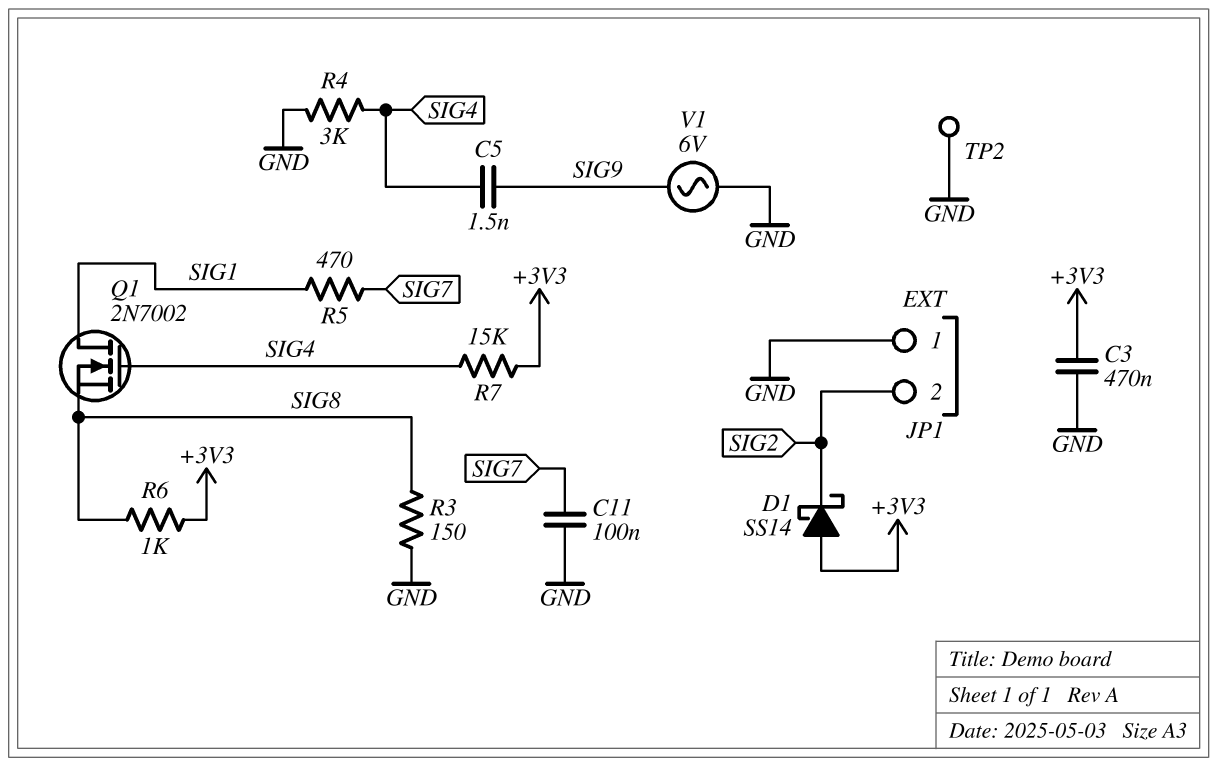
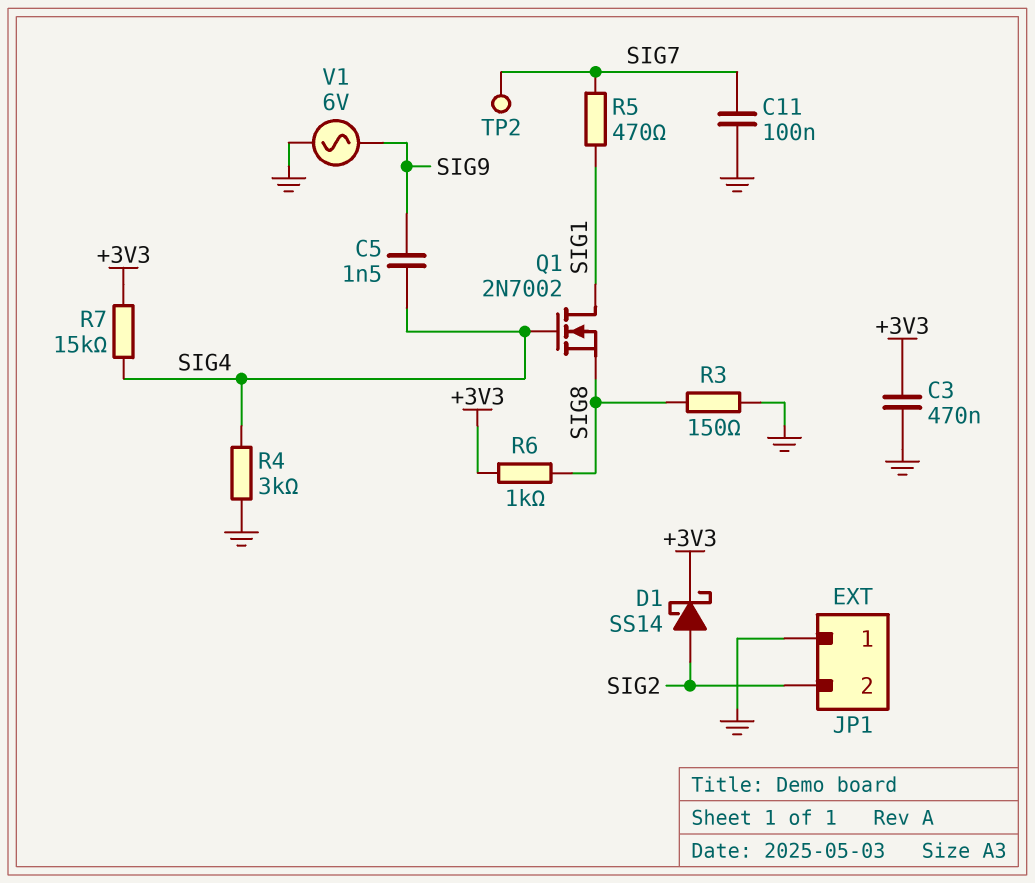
D1: schottky SS14 (A +3V3, K SIG2) -> schottky SS14 (A SIG2, K +3V3)
TP2: test point (GND) -> test point (SIG7)

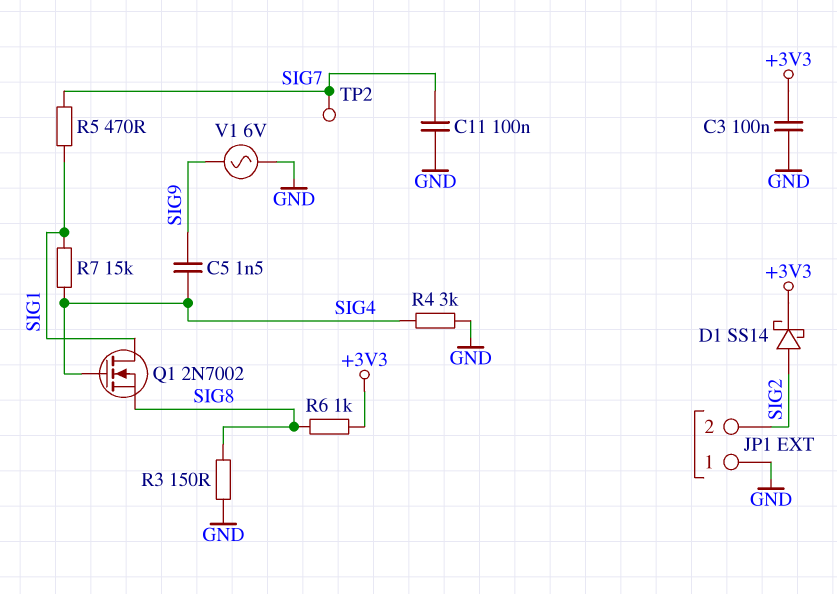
C3: 470nF (+3V3, GND) -> 100nF (+3V3, GND)
R7: 15k (+3V3, SIG4) -> 15k (SIG1, SIG4)

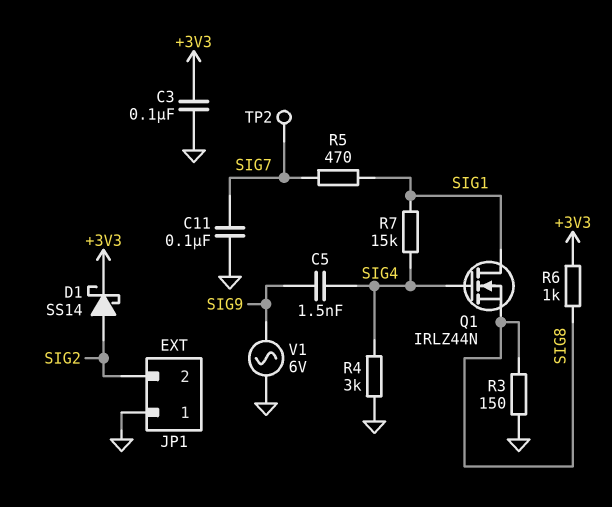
Q1: NMOS 2N7002 (G SIG4, D SIG1, S SIG8) -> NMOS IRLZ44N (G SIG4, D SIG1, S SIG8)

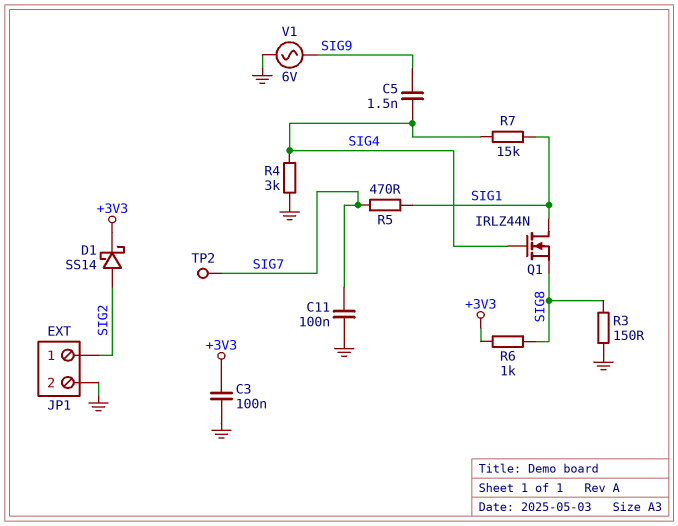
JP1 pin 1: GND -> SIG2
JP1 pin 2: SIG2 -> GND

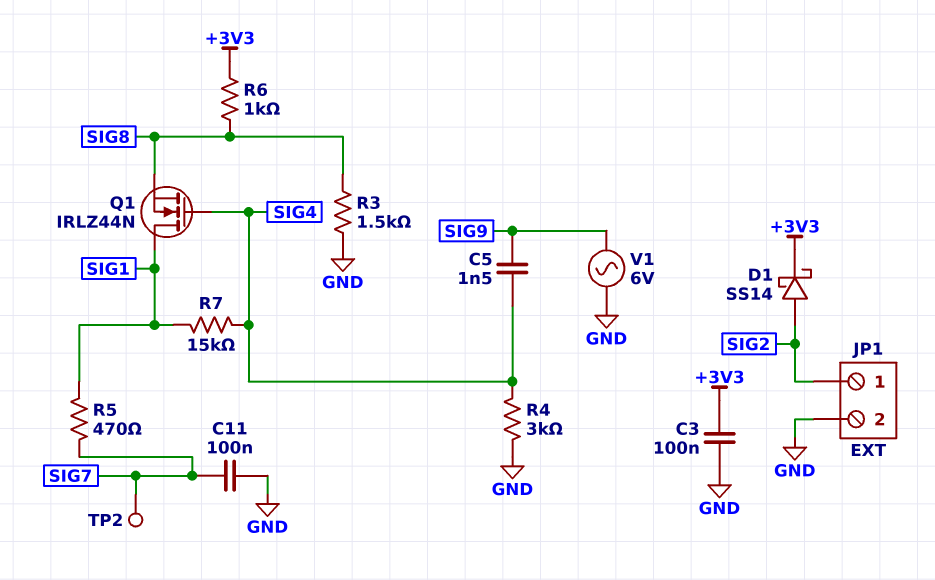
R3: 150 (GND, SIG8) -> 1.5k (GND, SIG8)

